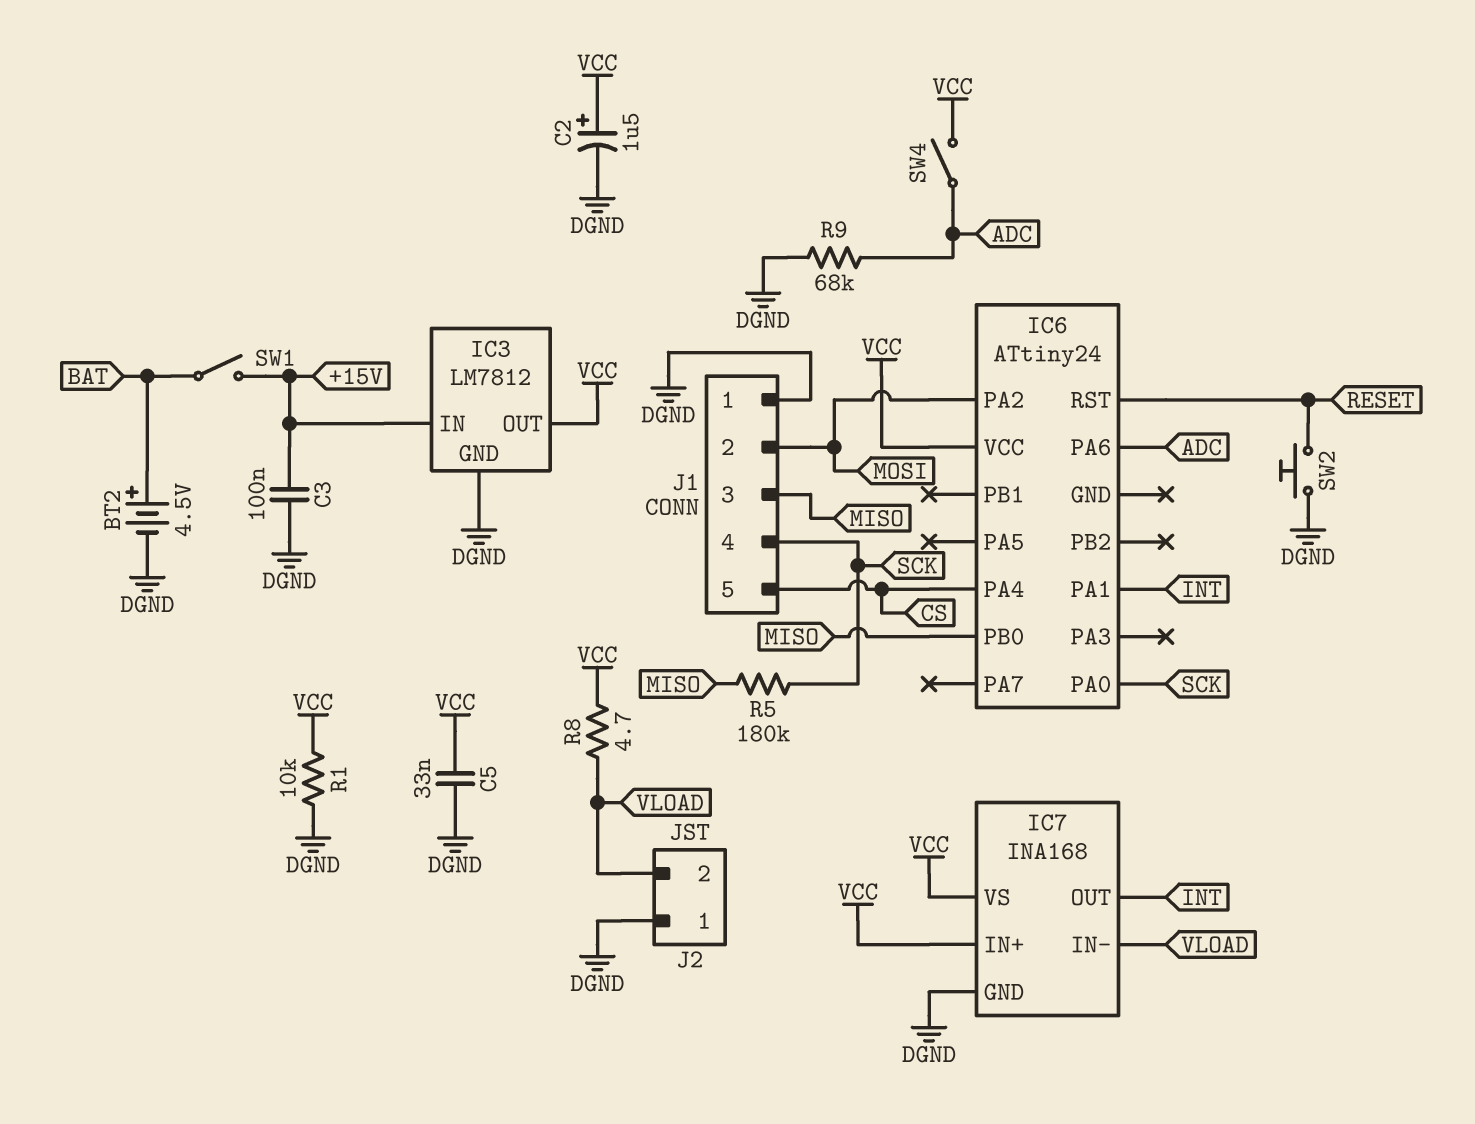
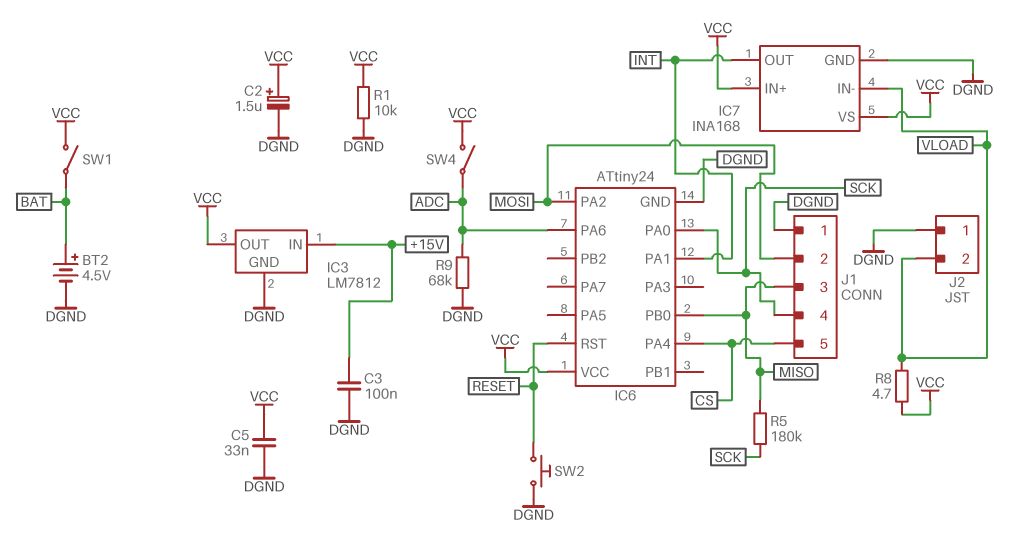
IC6 pin GND: none -> DGND
SW1: switch (+15V, BAT) -> switch (BAT, VCC)

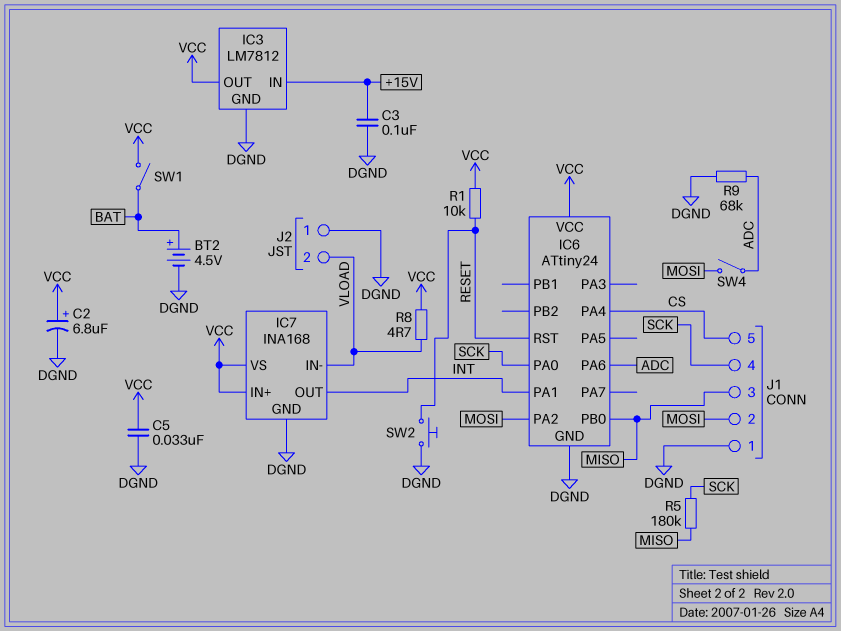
C2: 1.5uF (plus VCC, minus DGND) -> 6.8uF (plus VCC, minus DGND)
R1: 10k (DGND, VCC) -> 10k (RESET, VCC)
SW4: switch (ADC, VCC) -> switch (ADC, MOSI)

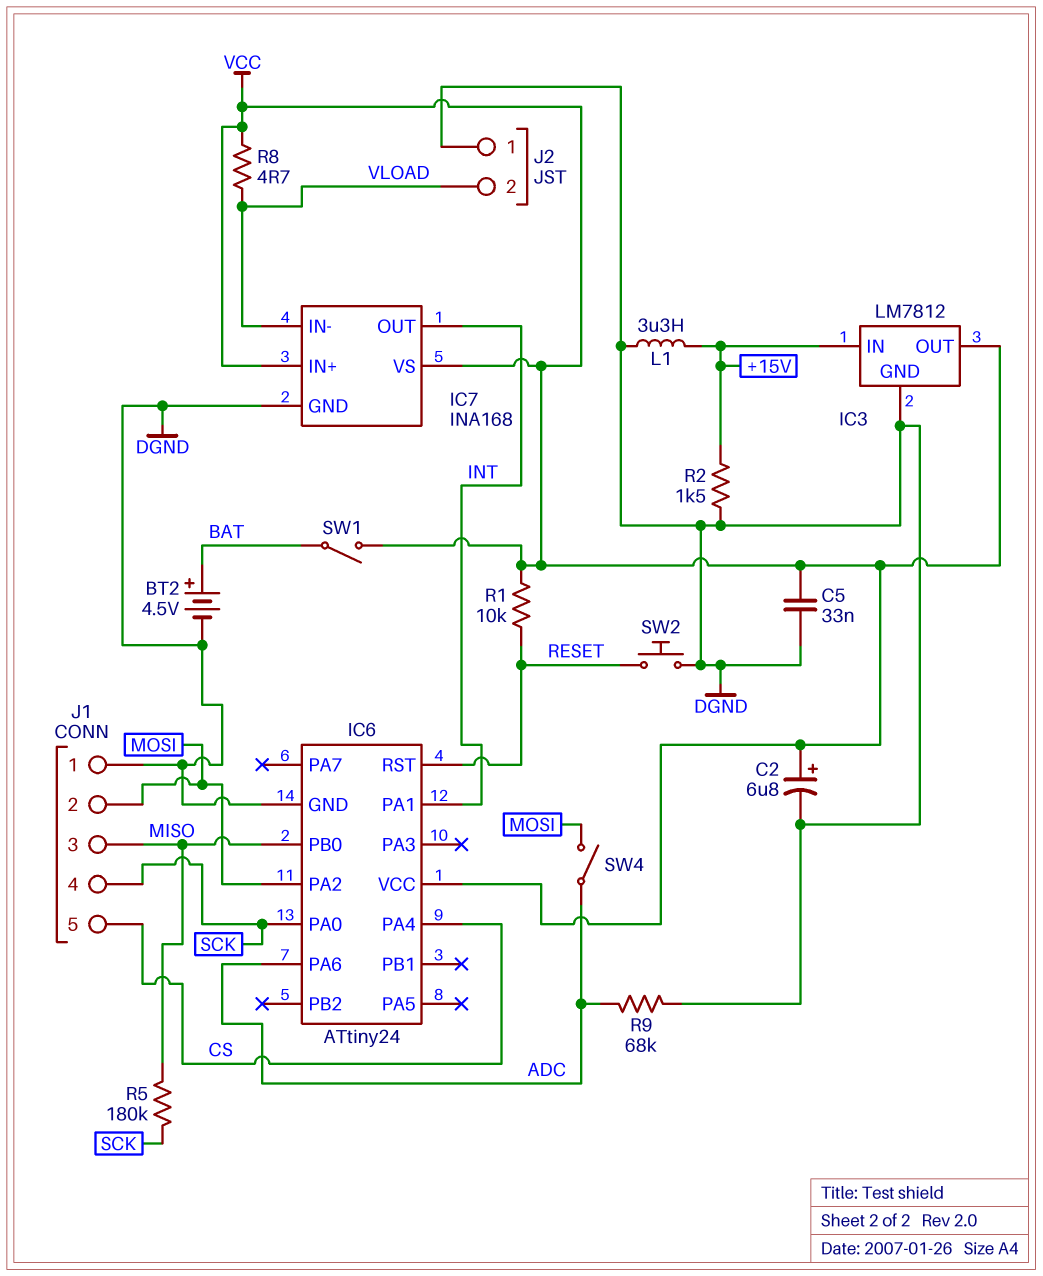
C3: 100nF (+15V, DGND) -> none
L1: none -> 3.3uH (+15V, DGND)
R2: none -> 1.5k (+15V, DGND)

